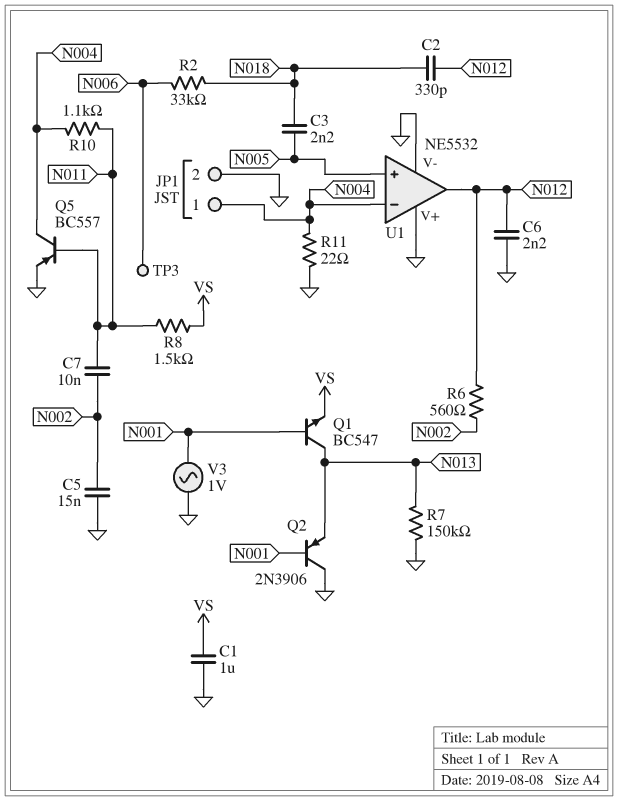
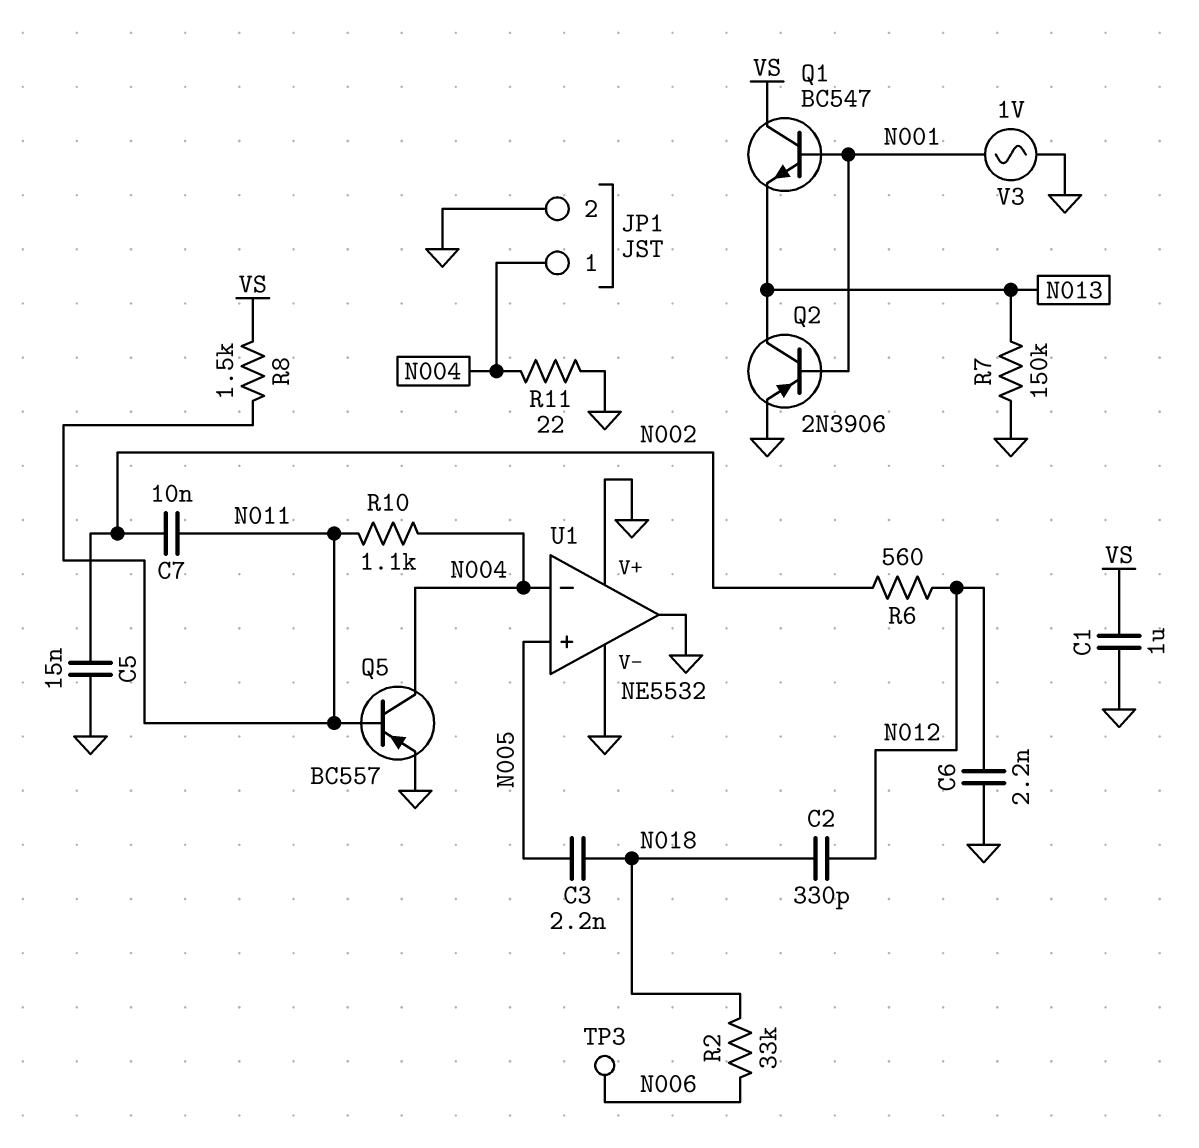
Q1: NPN BC547 (B N001, C N013, E VS) -> NPN BC547 (B N001, C VS, E N013)
Q2: PNP 2N3906 (B N001, C GND, E N013) -> PNP 2N3906 (B N001, C N013, E GND)
U1 pin out: N012 -> GND

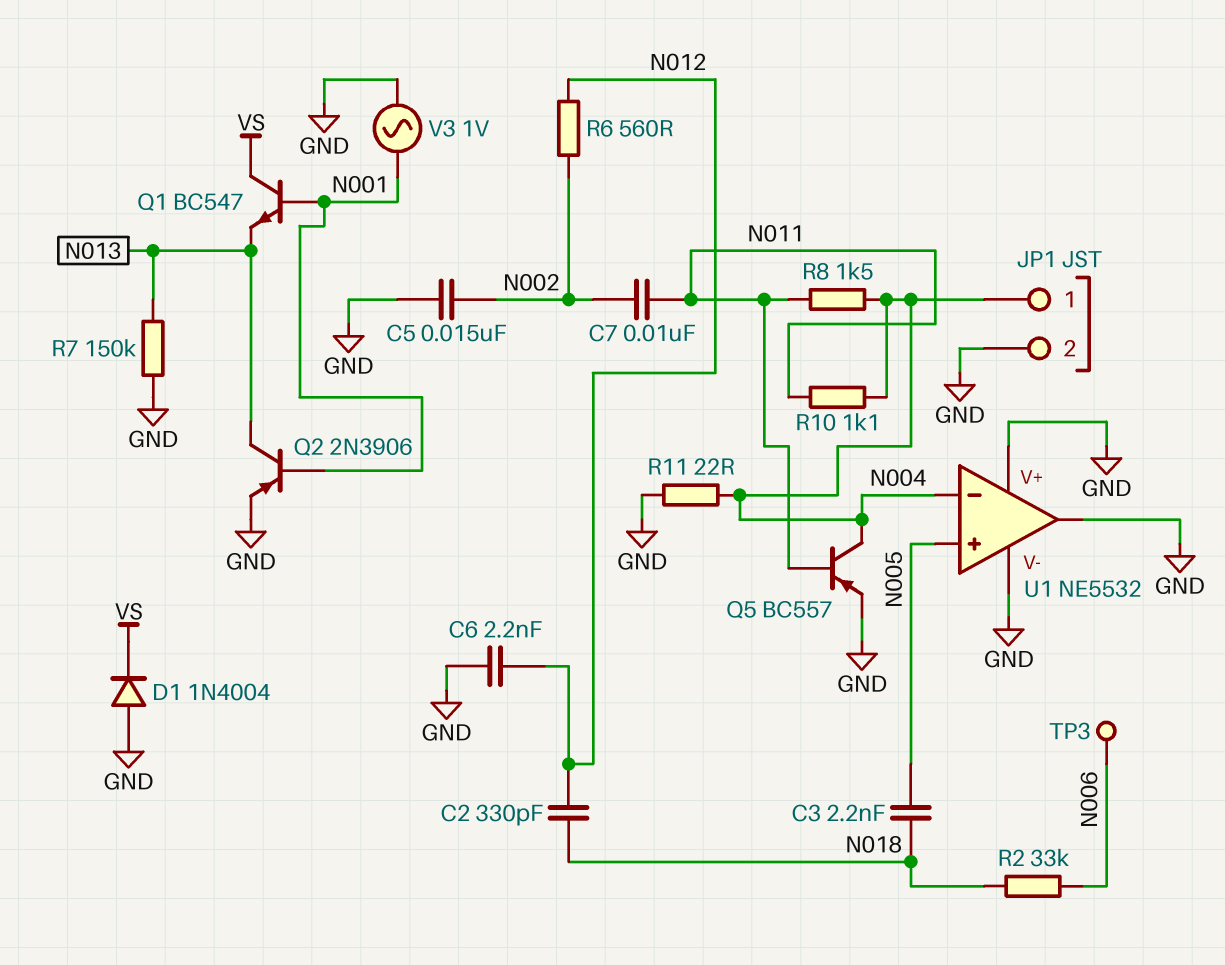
C1: 1uF (GND, VS) -> none
D1: none -> diode 1N4004 (A GND, K VS)
R8: 1.5k (N011, VS) -> 1.5k (N004, N011)

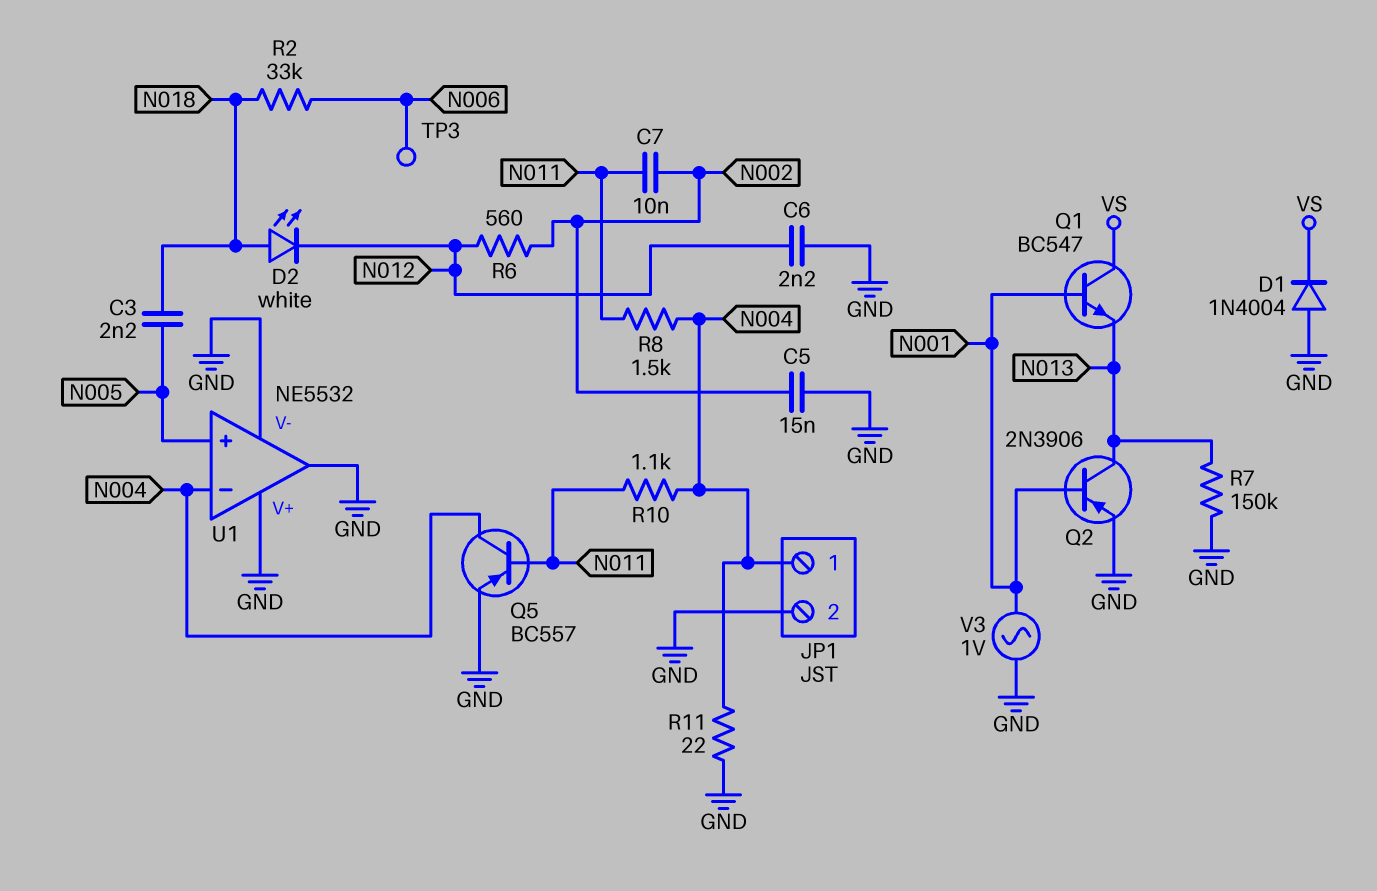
C2: 330pF (N012, N018) -> none
D2: none -> LED white (A N018, K N012)

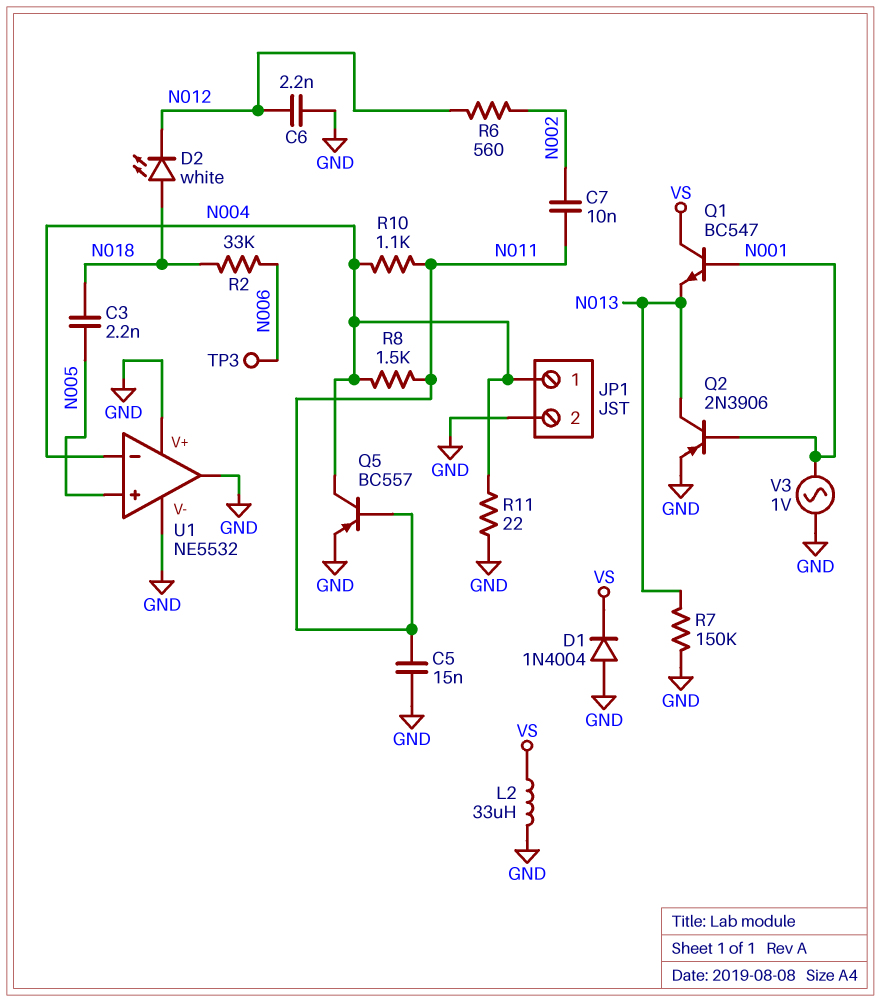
C5: 15nF (GND, N002) -> 15nF (GND, N011)
L2: none -> 33uH (GND, VS)

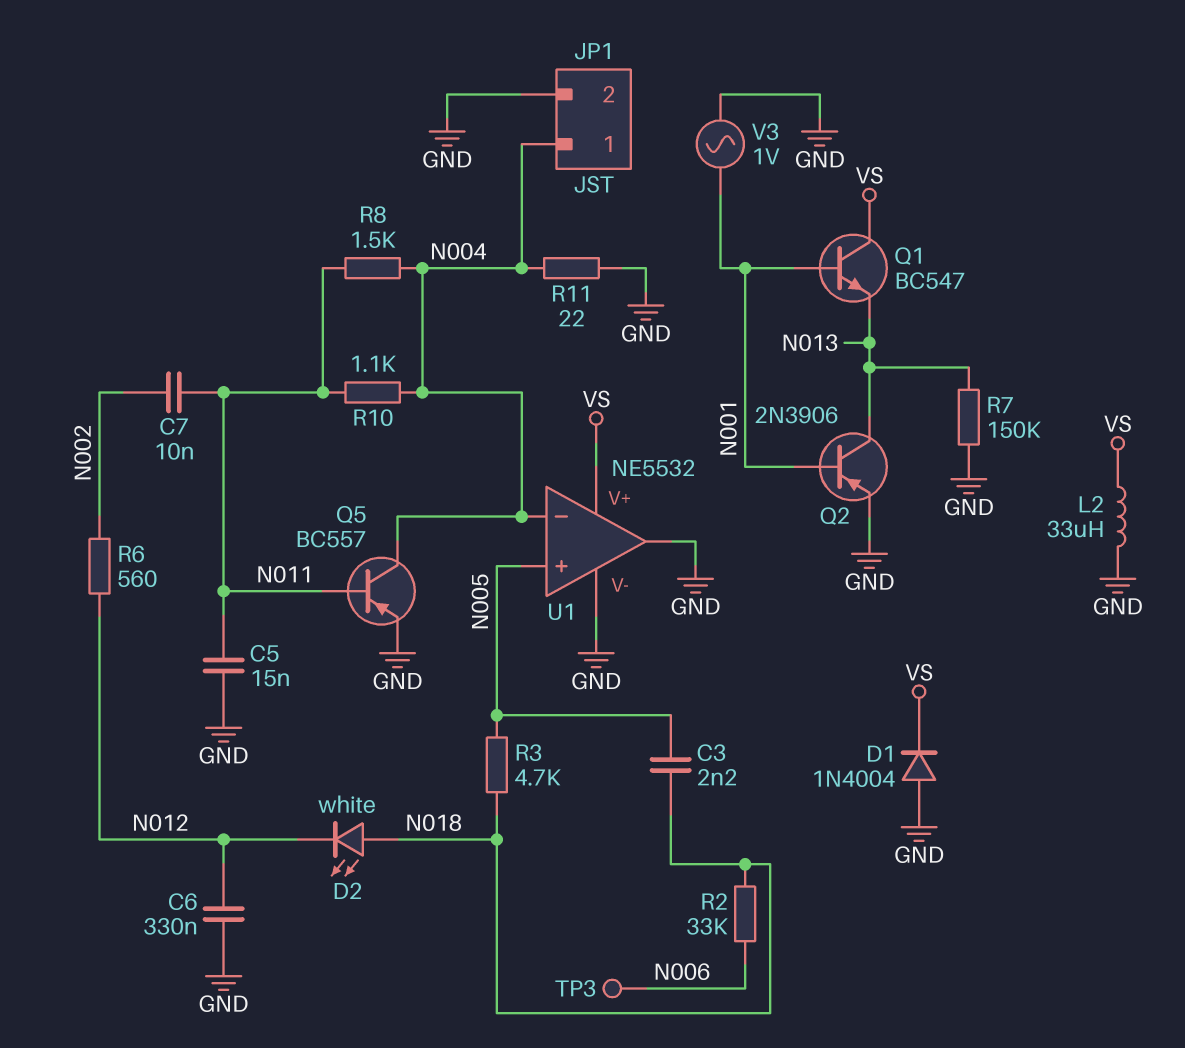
C6: 2.2nF (GND, N012) -> 330nF (GND, N012)
R3: none -> 4.7k (N005, N018)
U1 pin V+: GND -> VS

